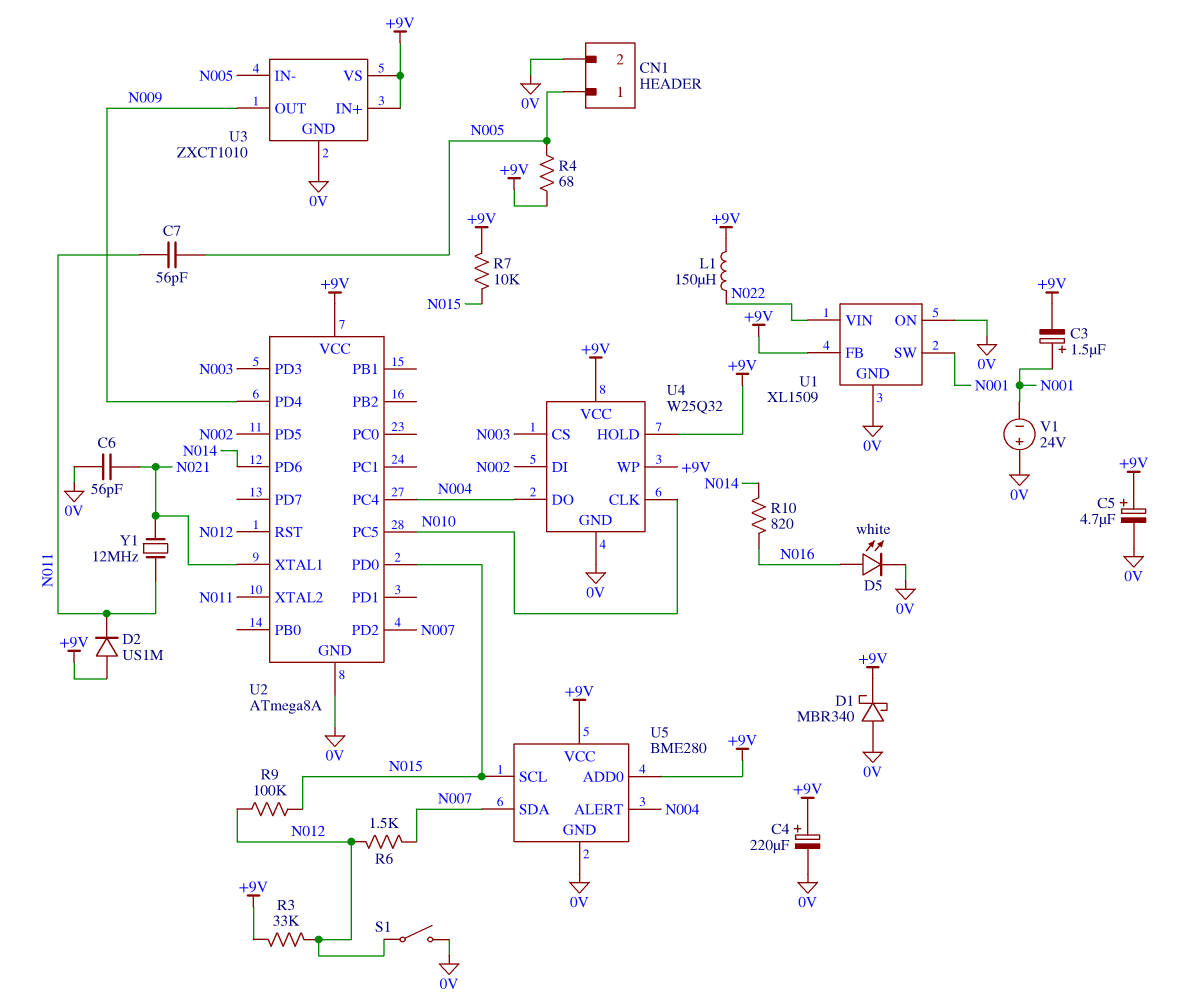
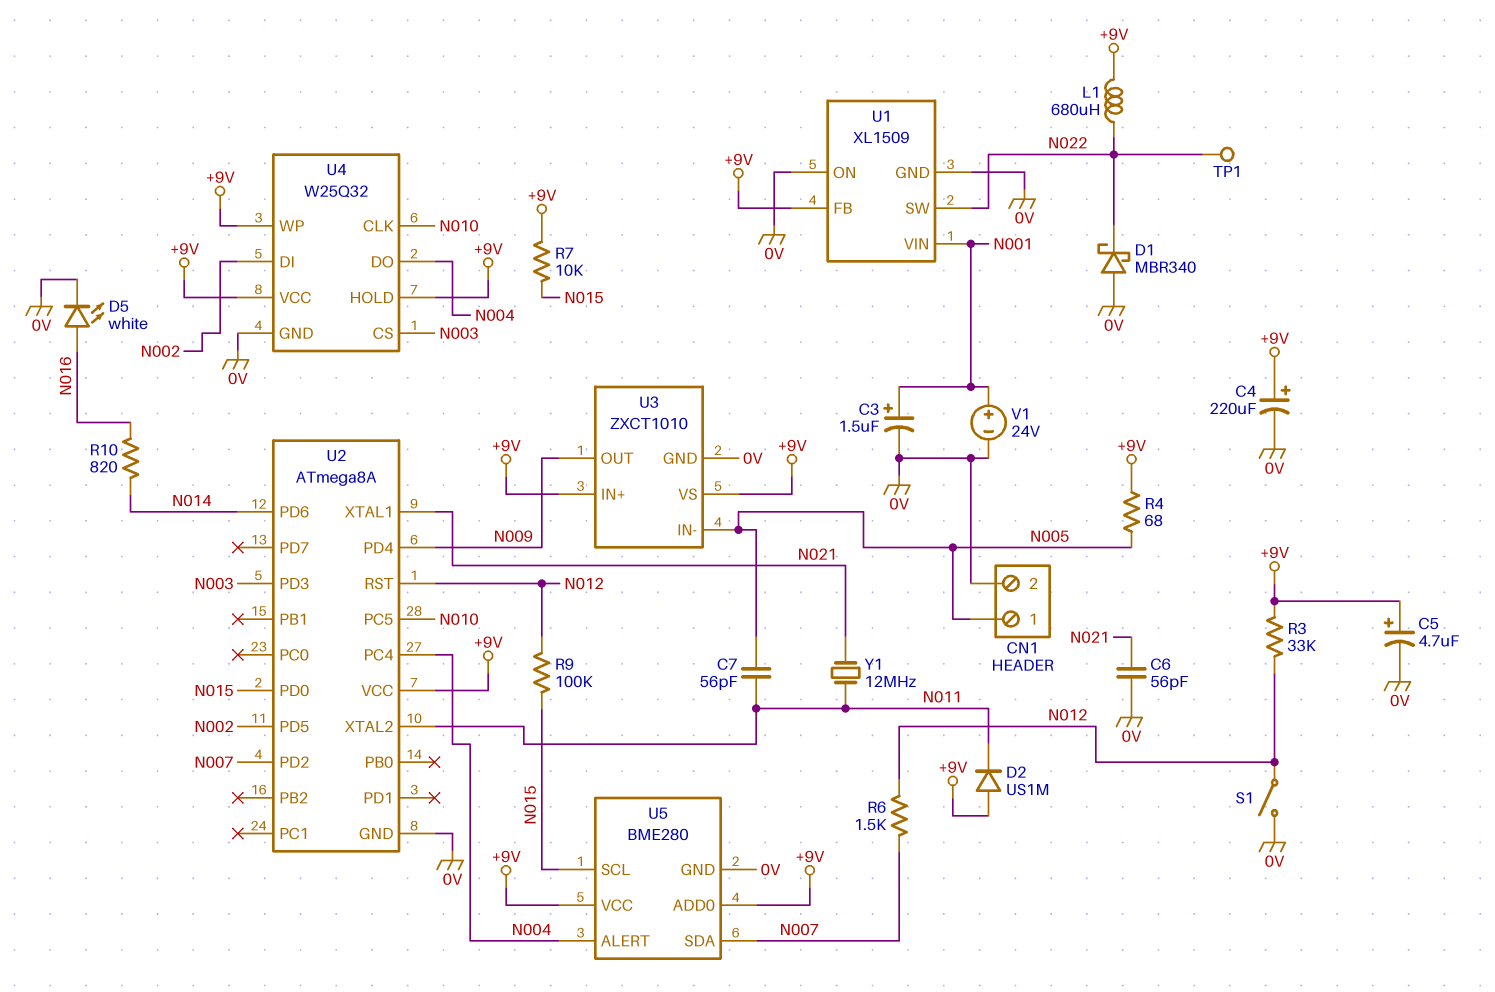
C3: 1.5uF (plus N001, minus +9V) -> 1.5uF (plus N001, minus 0V)
D1: schottky MBR340 (A 0V, K +9V) -> schottky MBR340 (A 0V, K N022)
L1: 150uH (+9V, N022) -> 680uH (+9V, N022)
TP1: none -> test point (N022)
U1 pin SW: N001 -> N022
U1 pin VIN: N022 -> N001
V1: 24V (plus 0V, minus N001) -> 24V (plus N001, minus 0V)

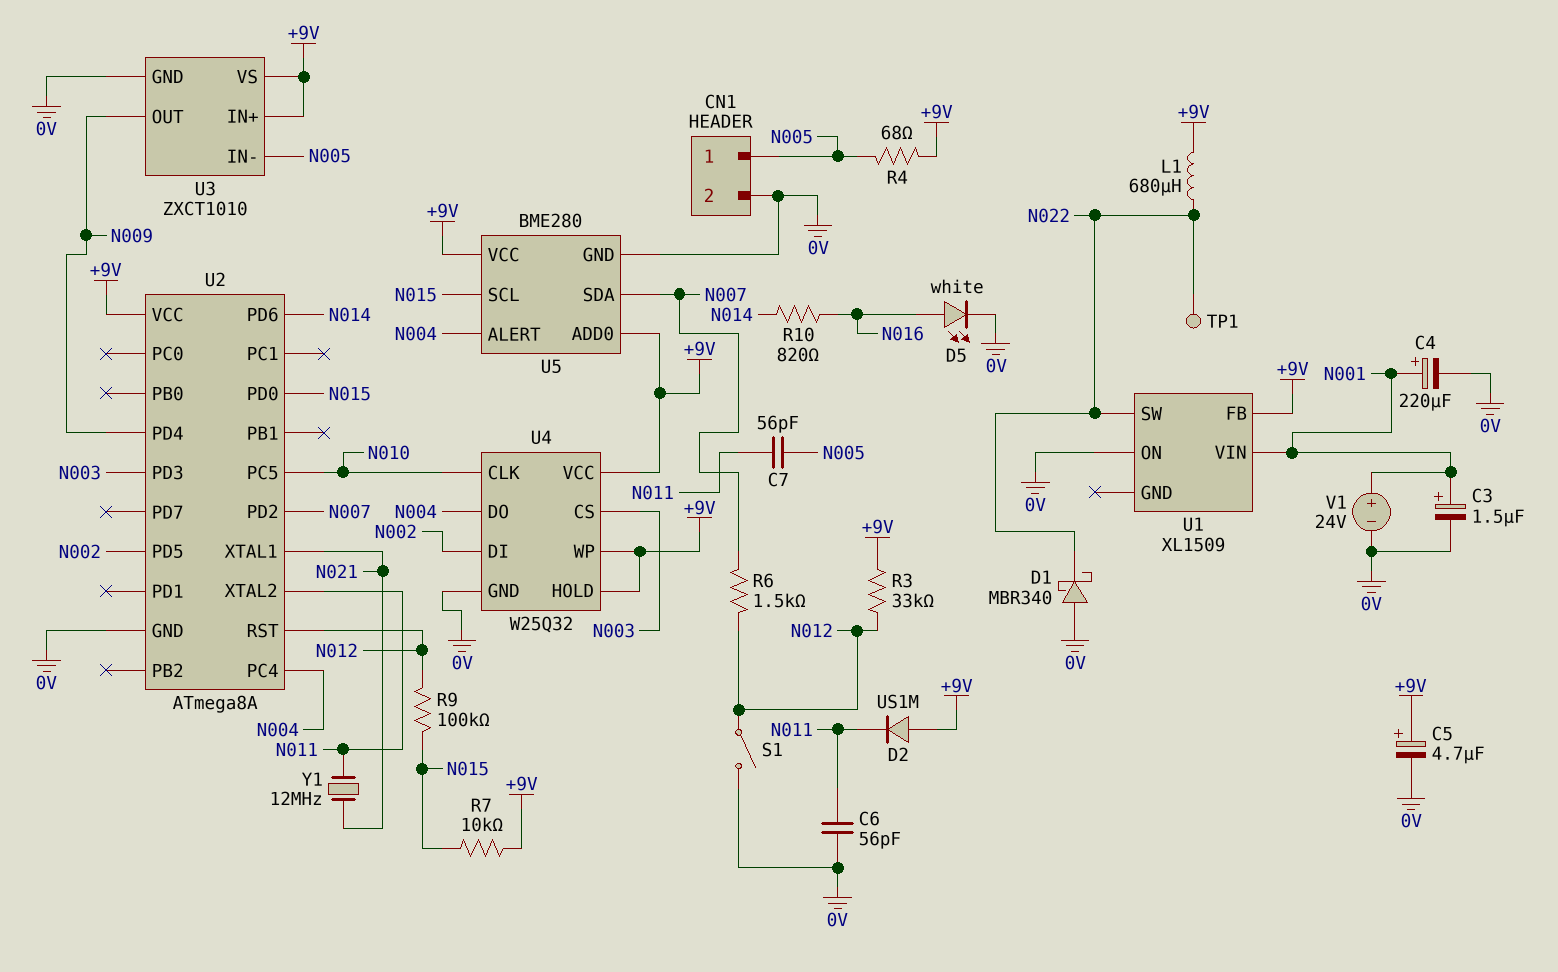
C4: 220uF (plus +9V, minus 0V) -> 220uF (plus N001, minus 0V)
C6: 56pF (0V, N021) -> 56pF (0V, N011)
U1 pin GND: 0V -> none

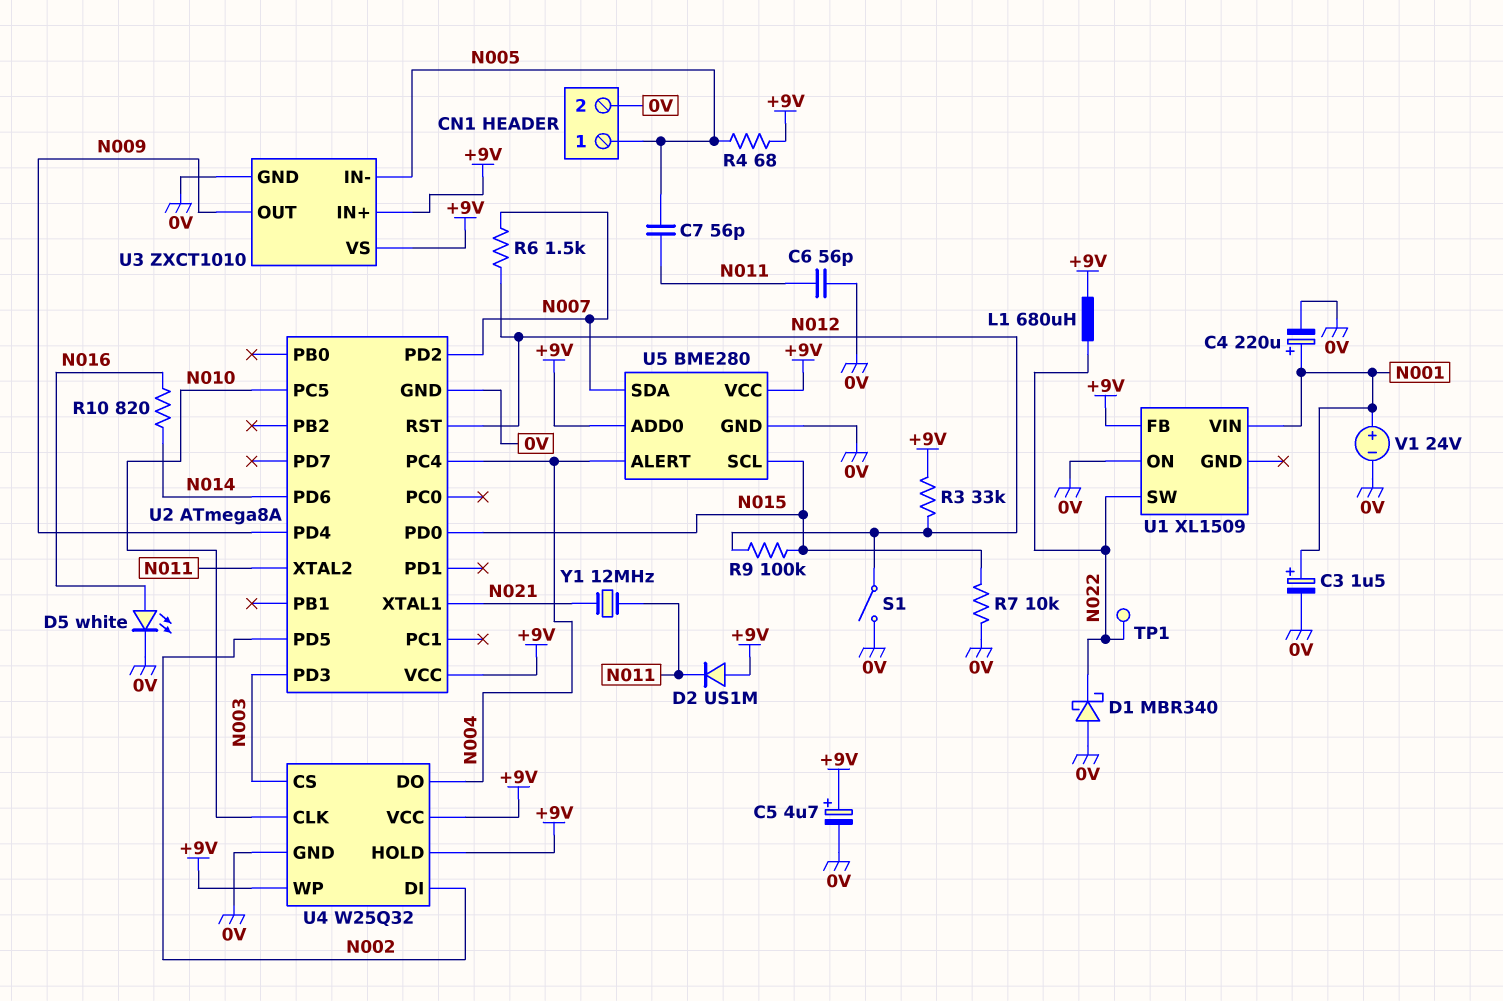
R7: 10k (+9V, N015) -> 10k (0V, N015)

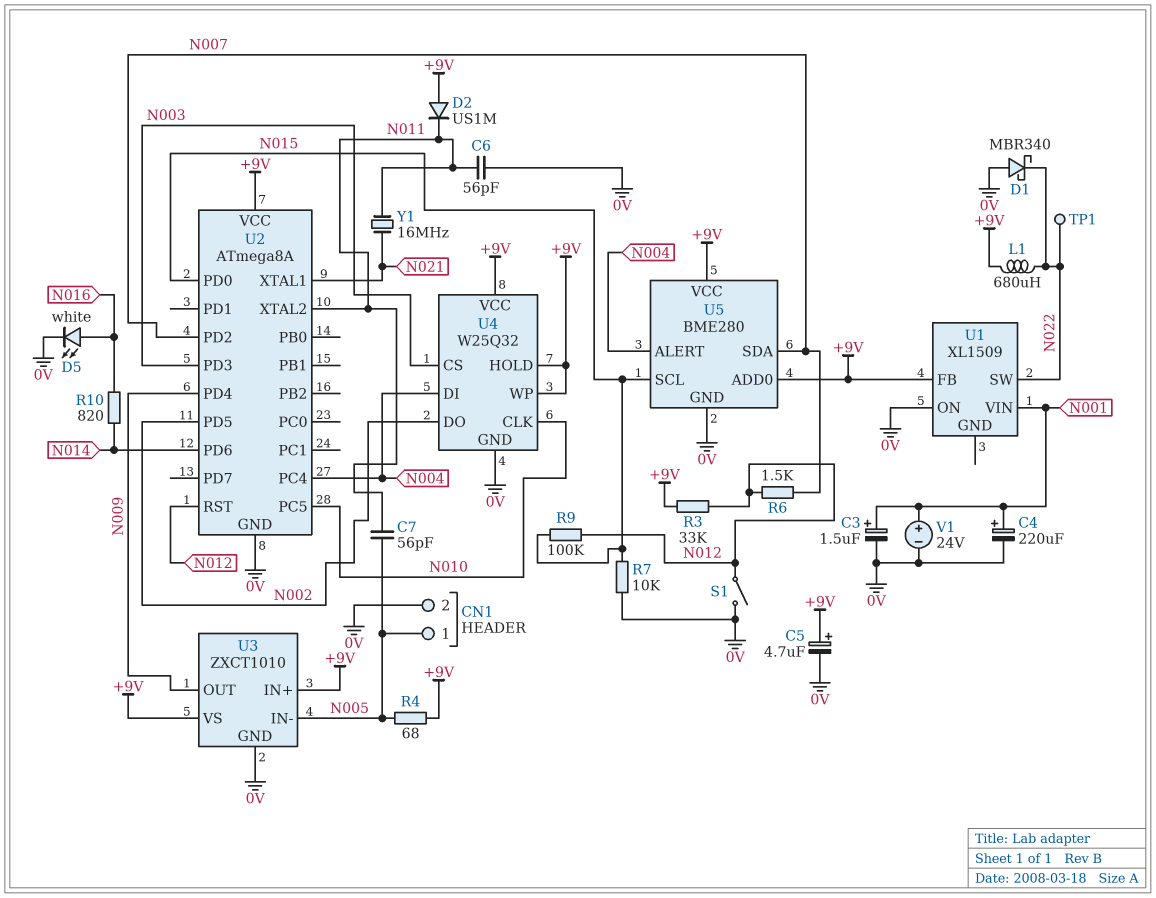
U4 pin DI: N002 -> N004
U4 pin DO: N004 -> N002
Y1: 12MHz (N011, N021) -> 16MHz (N011, N021)

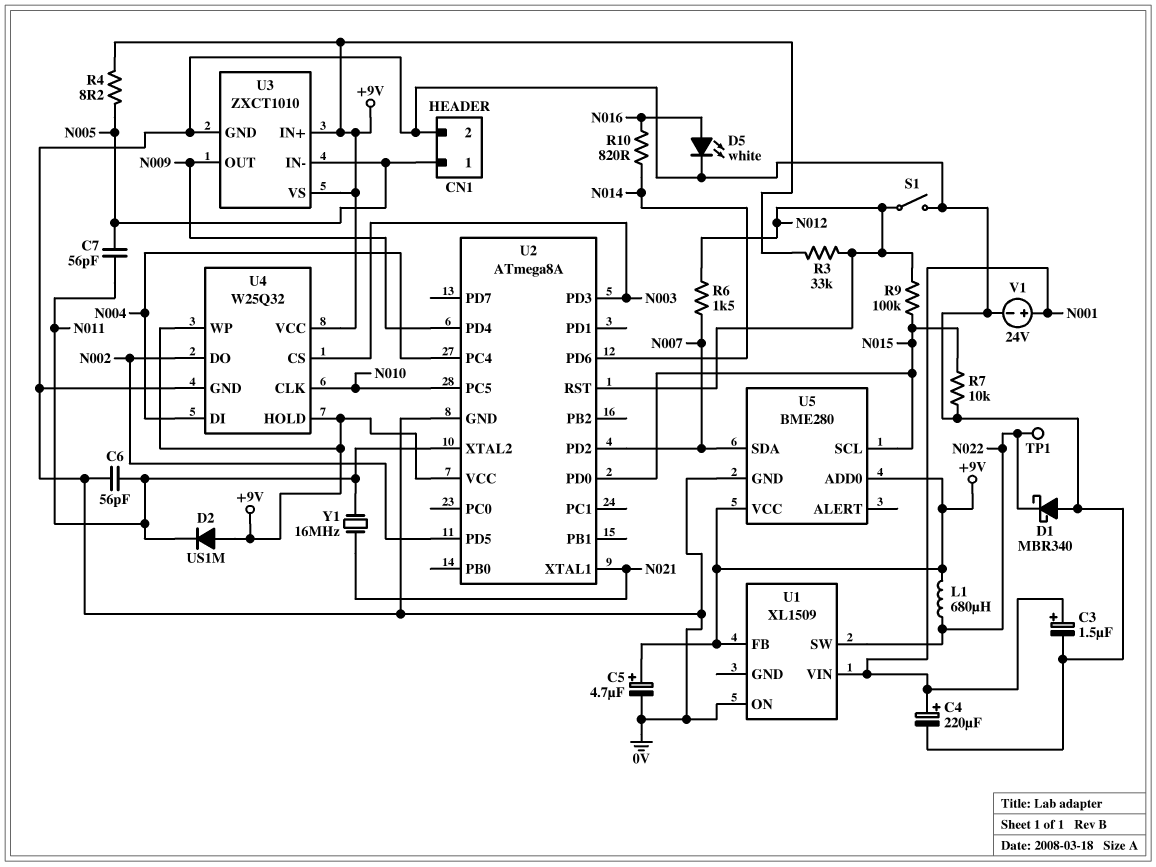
R4: 68 (+9V, N005) -> 8.2 (+9V, N005)
U5 pin ALERT: N004 -> none

